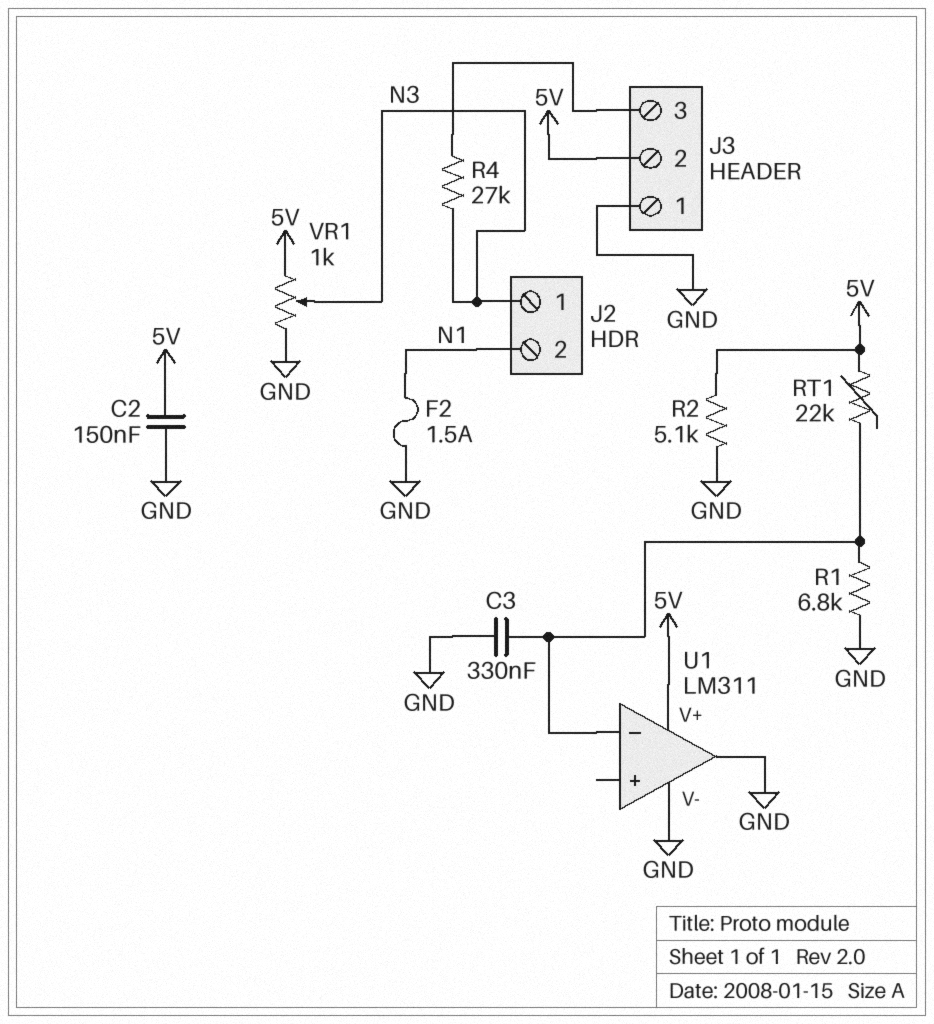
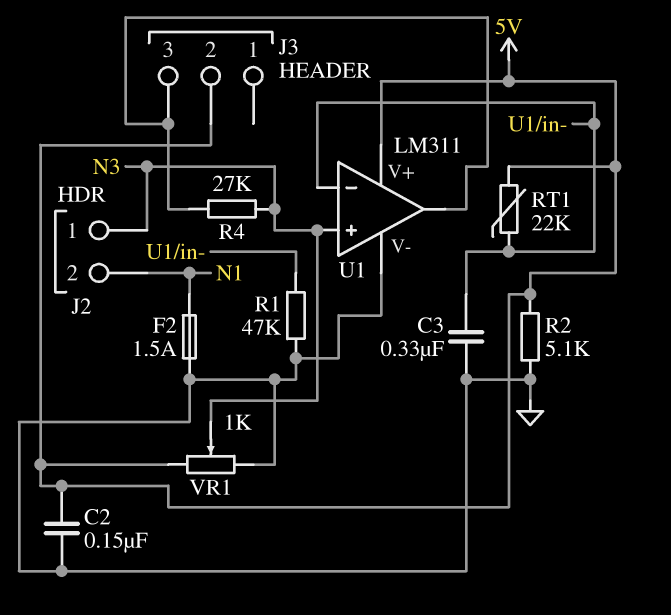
J3 pin 1: GND -> none
R1: 6.8k (GND, U1/in-) -> 47k (GND, U1/in-)
U1 pin in+: none -> N3
U1 pin out: GND -> J3/3

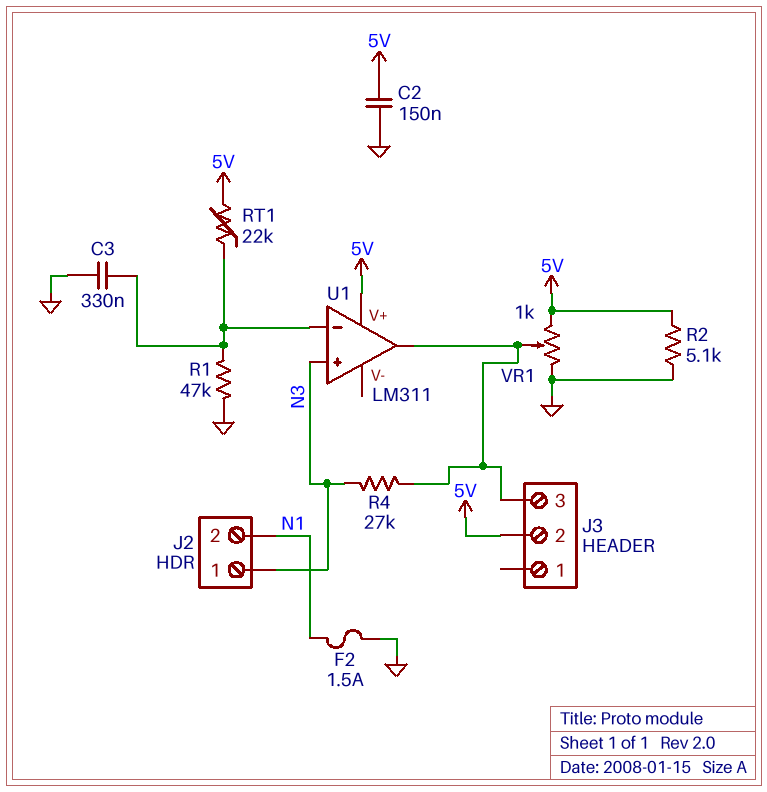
U1 pin V-: GND -> none
VR1: 1k (5V, GND, wiper N3) -> 1k (5V, GND, wiper J3/3)

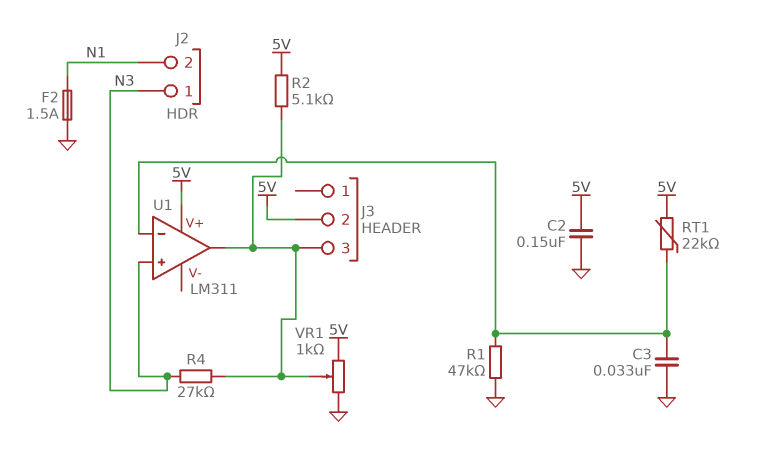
C3: 330nF (GND, U1/in-) -> 33nF (GND, U1/in-)
R2: 5.1k (5V, GND) -> 5.1k (5V, J3/3)

